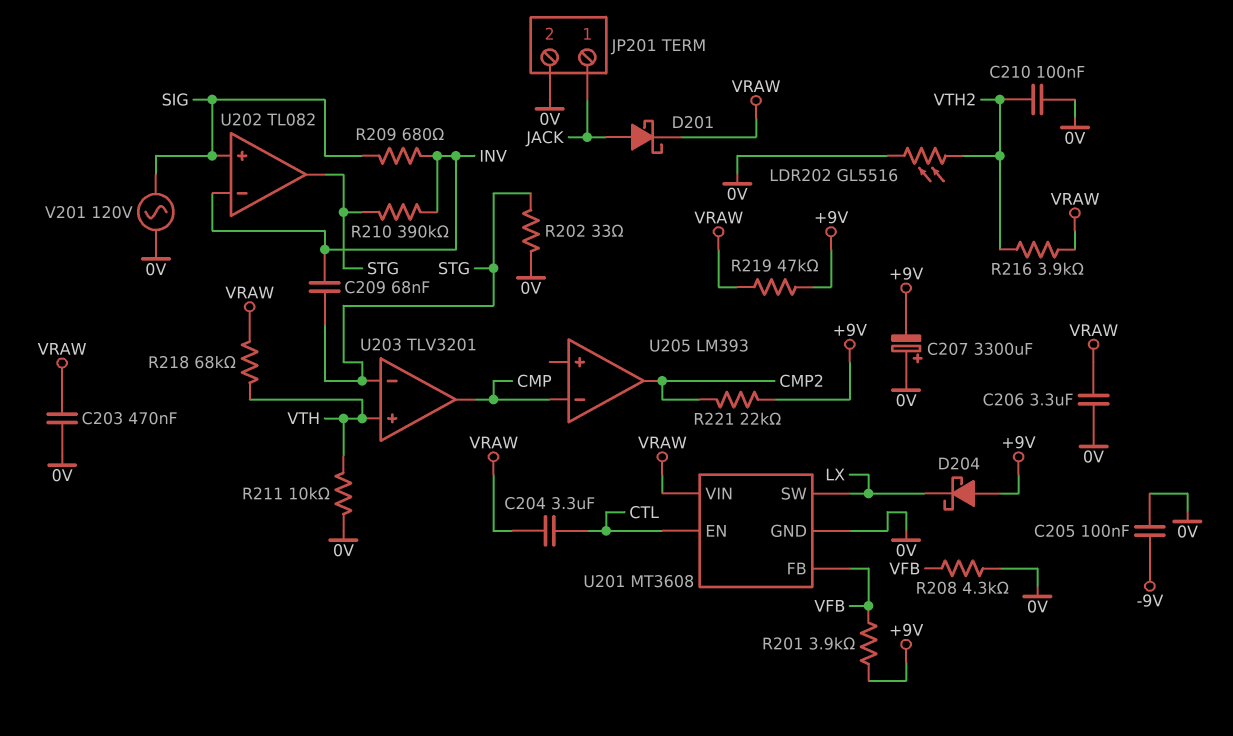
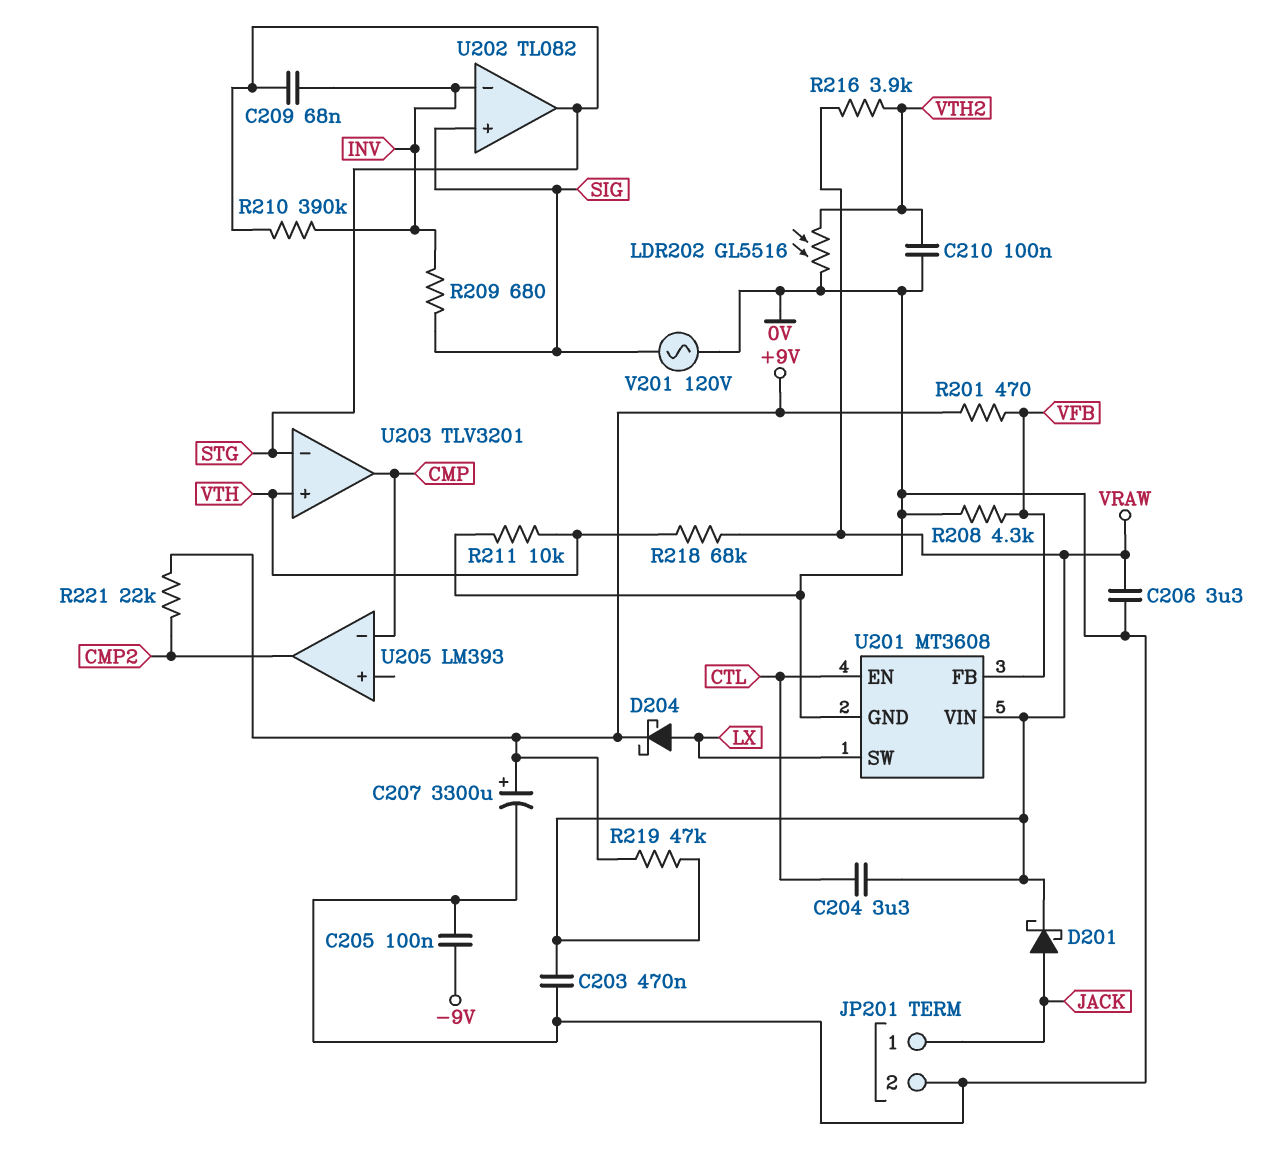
C207: 3300uF (plus 0V, minus +9V) -> 3300uF (plus +9V, minus 0V)
D204: schottky (A +9V, K LX) -> schottky (A LX, K +9V)
R201: 3.9k (+9V, VFB) -> 470 (+9V, VFB)
R202: 33 (0V, STG) -> none

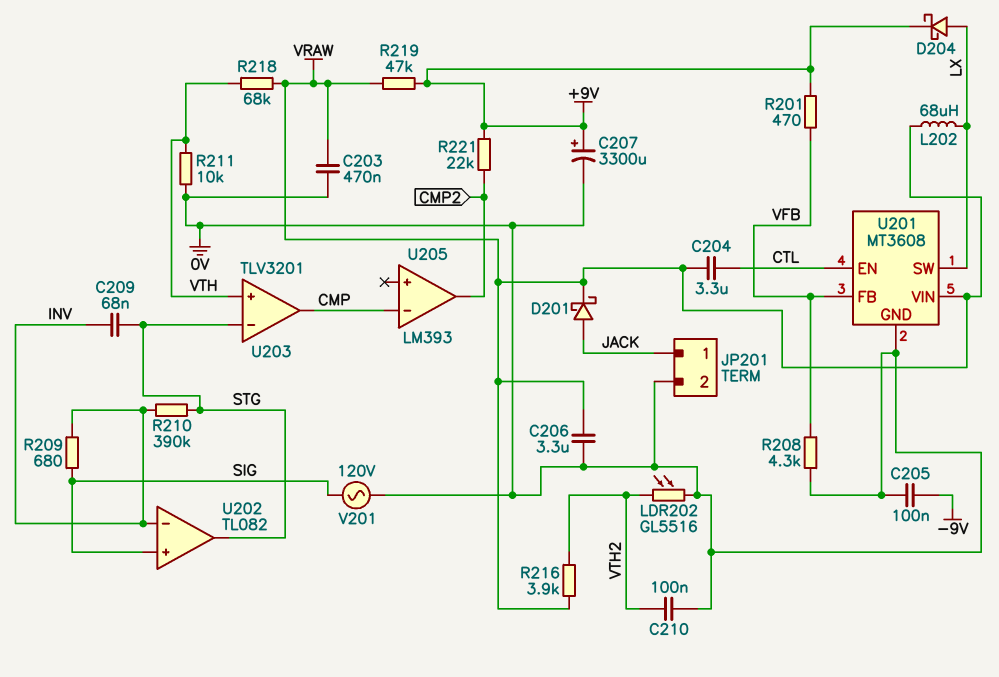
L202: none -> 68uH (LX, VRAW)

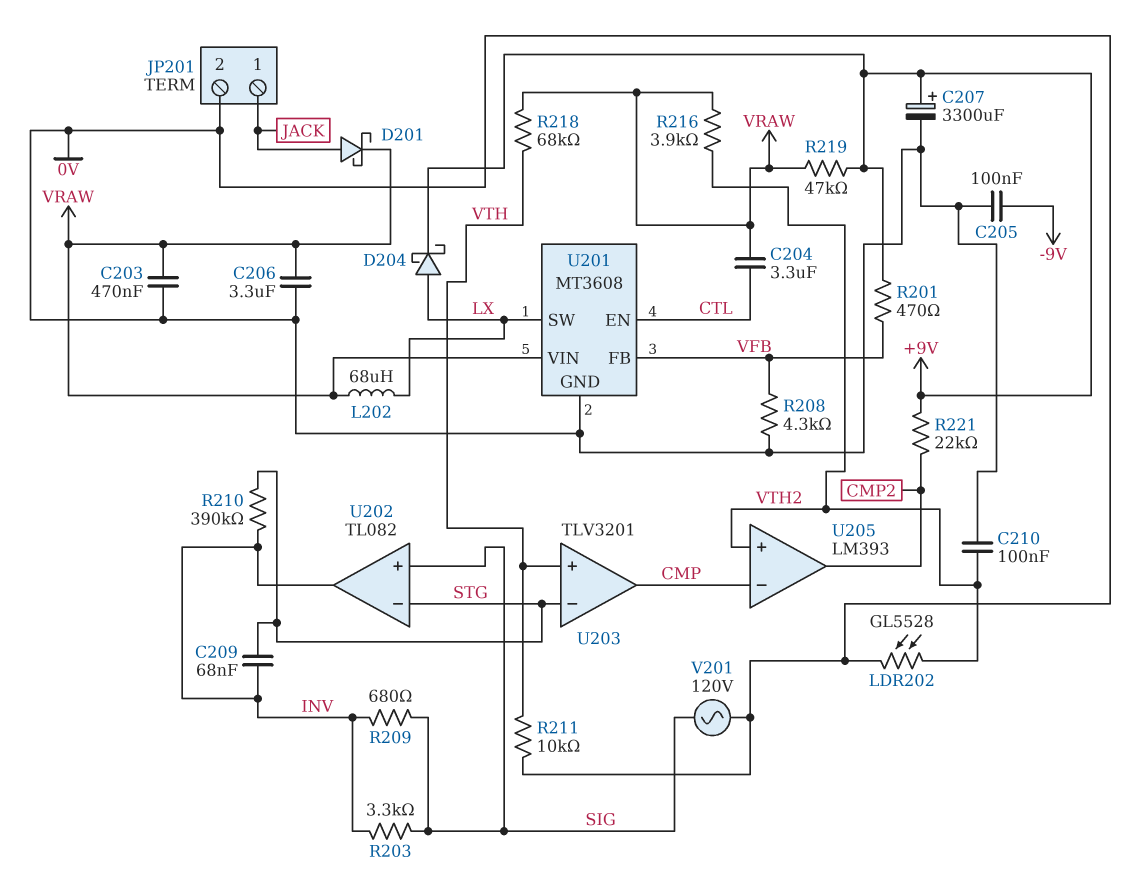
LDR202: GL5516 (0V, VTH2) -> GL5528 (0V, VTH2)
R203: none -> 3.3k (INV, SIG)
U202 pin in-: INV -> STG
U202 pin out: STG -> INV
U205 pin in+: none -> VTH2

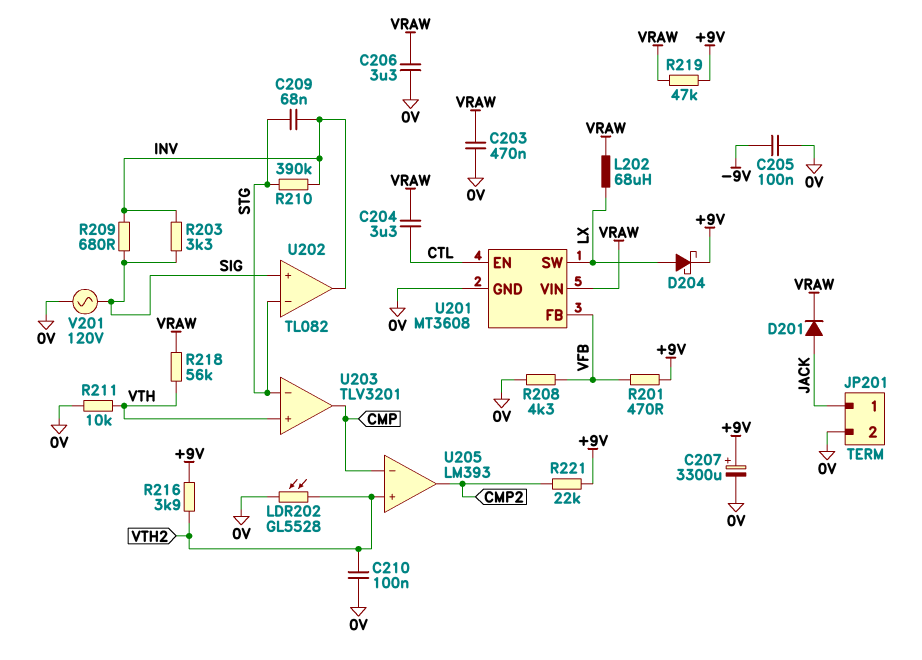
D201: schottky (A JACK, K VRAW) -> diode (A JACK, K VRAW)
R216: 3.9k (VRAW, VTH2) -> 3.9k (+9V, VTH2)
R218: 68k (VRAW, VTH) -> 56k (VRAW, VTH)

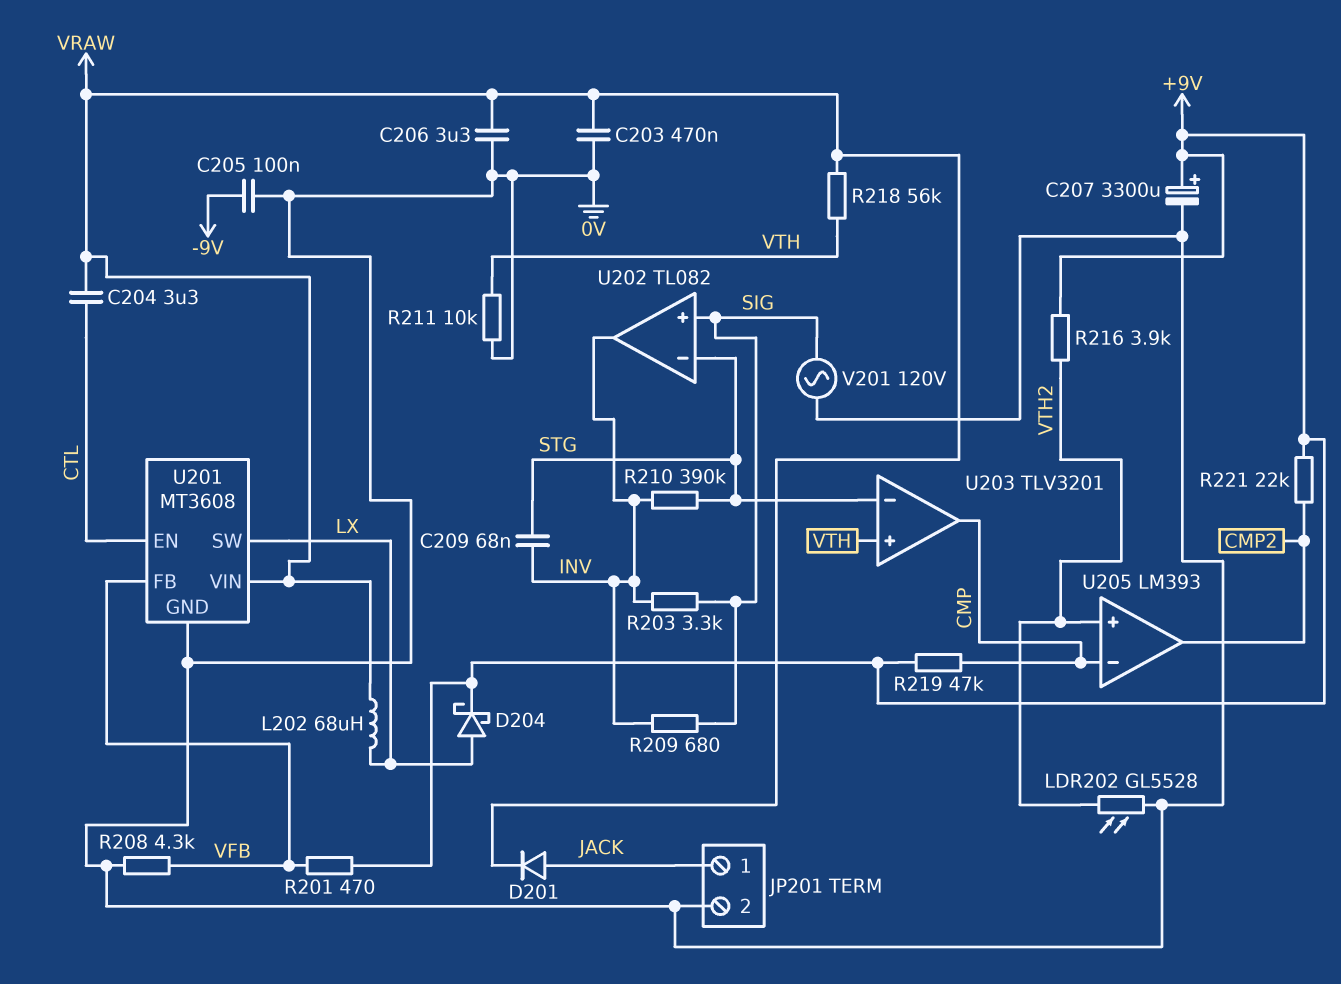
C210: 100nF (0V, VTH2) -> none
R219: 47k (+9V, VRAW) -> 47k (+9V, CMP)

